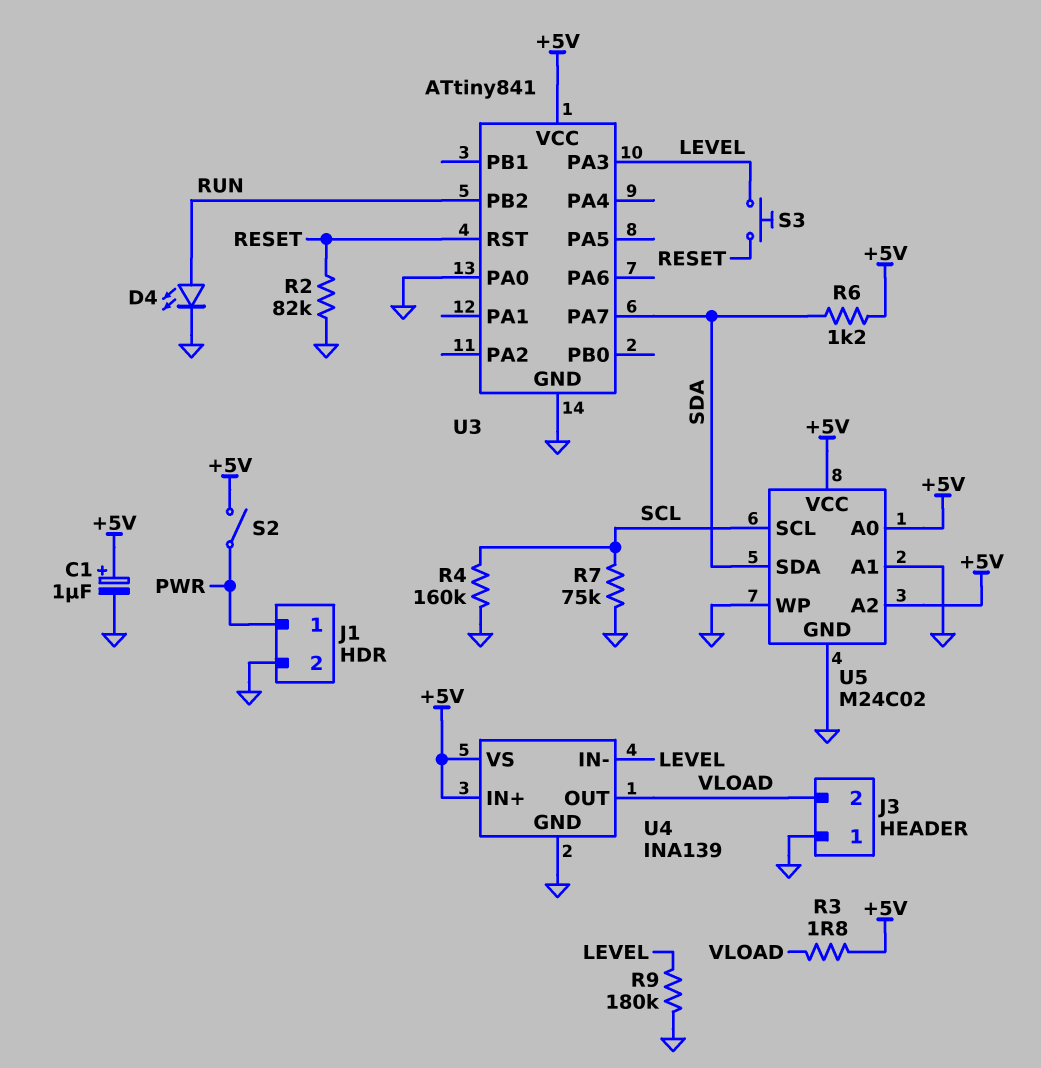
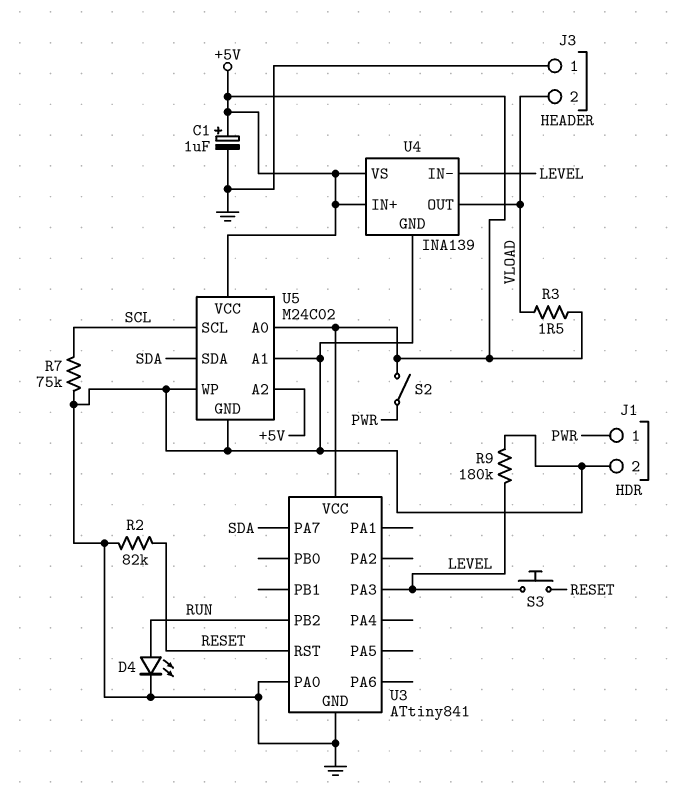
R3: 1.8 (+5V, VLOAD) -> 1.5 (+5V, VLOAD)
R4: 160k (GND, SCL) -> none
R6: 1.2k (+5V, SDA) -> none

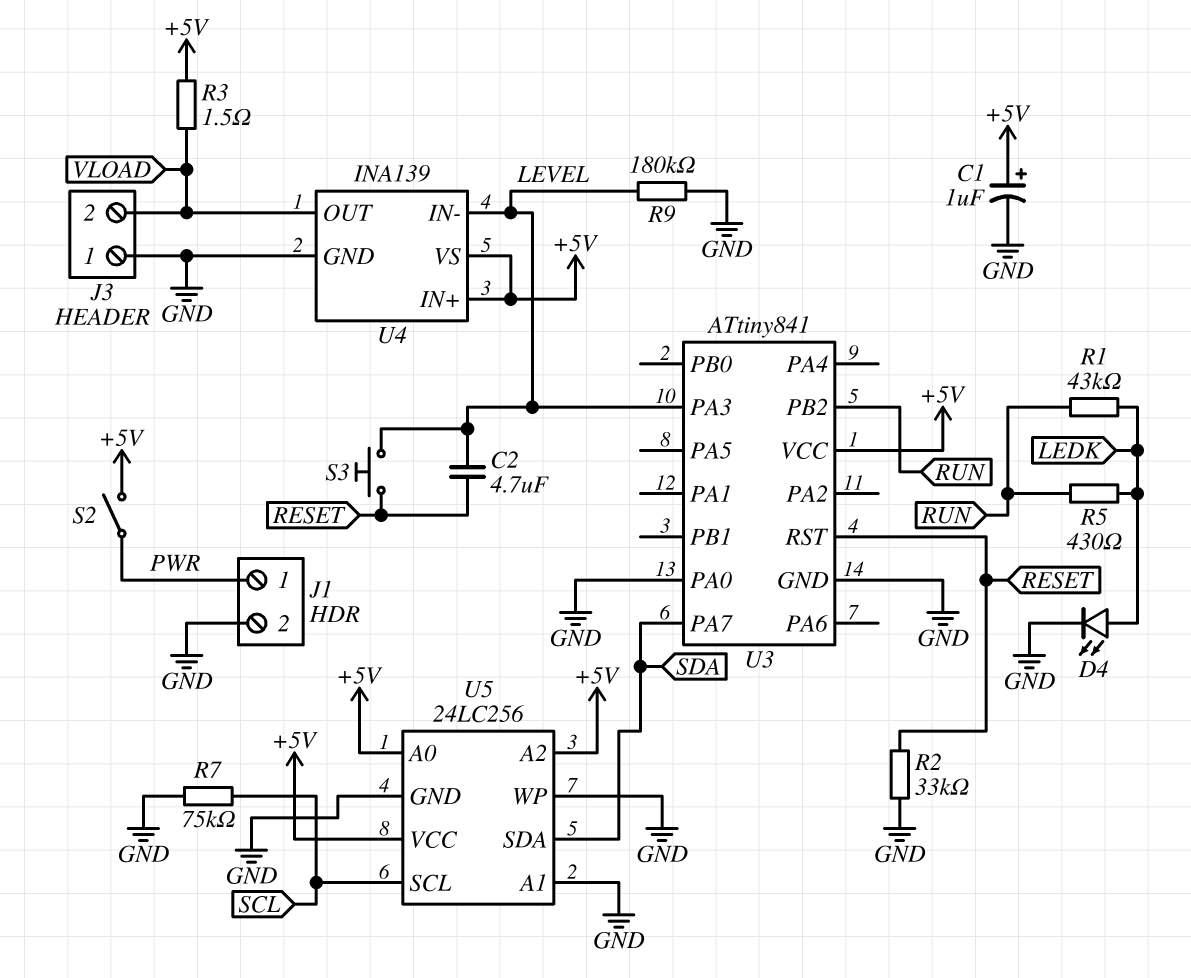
C2: none -> 4.7uF (LEVEL, RESET)
D4: LED (A RUN, K GND) -> LED (A LEDK, K GND)
R1: none -> 43k (LEDK, RUN)
R2: 82k (GND, RESET) -> 33k (GND, RESET)
R5: none -> 430 (LEDK, RUN)
U5: M24C02 -> 24LC256

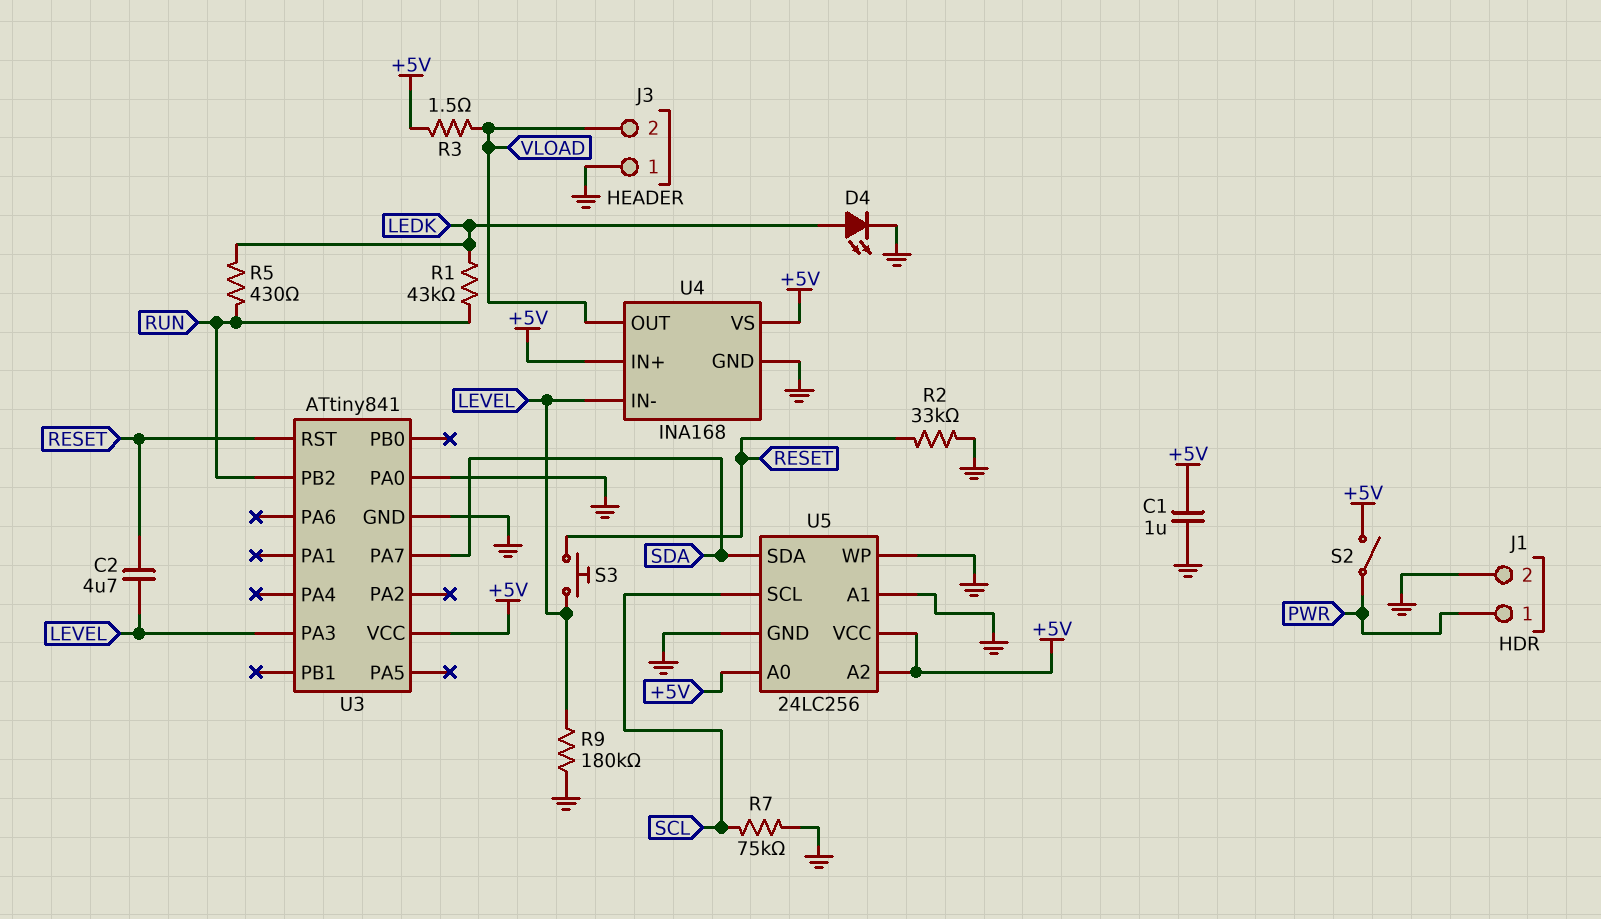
C1: 1uF (plus +5V, minus GND) -> 1uF (+5V, GND)
U4: INA139 -> INA168

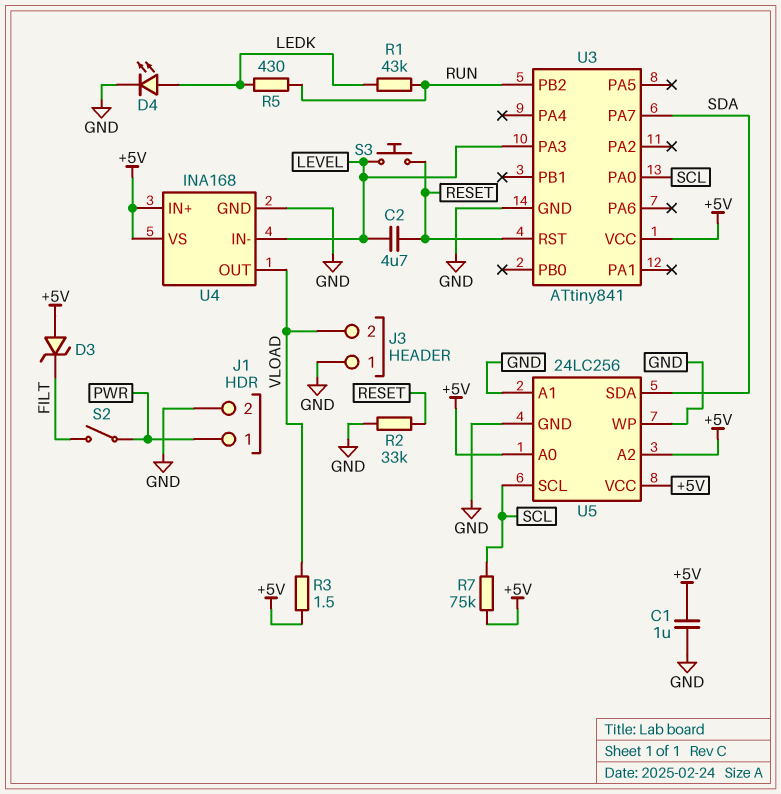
D3: none -> zener (A +5V, K FILT)
R7: 75k (GND, SCL) -> 75k (+5V, SCL)
R9: 180k (GND, LEVEL) -> none
S2: switch (+5V, PWR) -> switch (FILT, PWR)
U3 pin PA0: GND -> SCL

